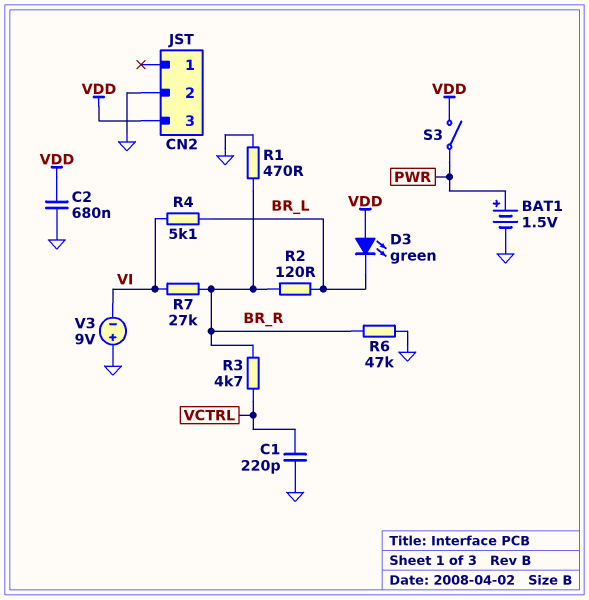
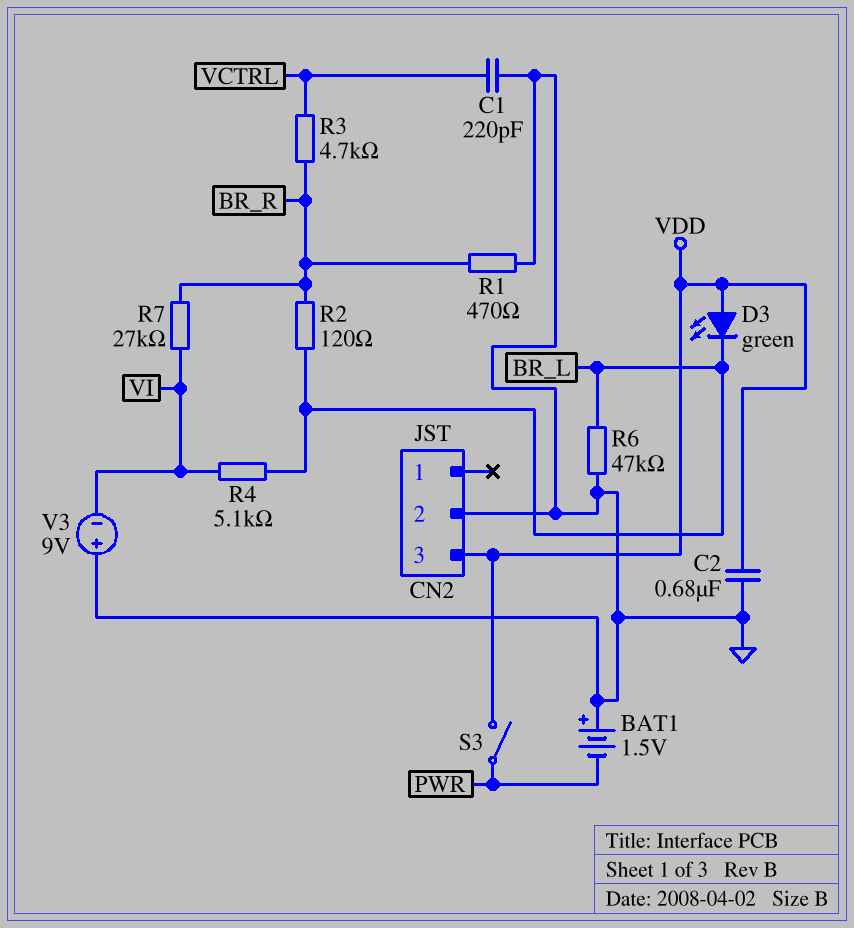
BAT1: 1.5V (plus PWR, minus GND) -> 1.5V (plus GND, minus PWR)
R6: 47k (BR_R, GND) -> 47k (BR_L, GND)

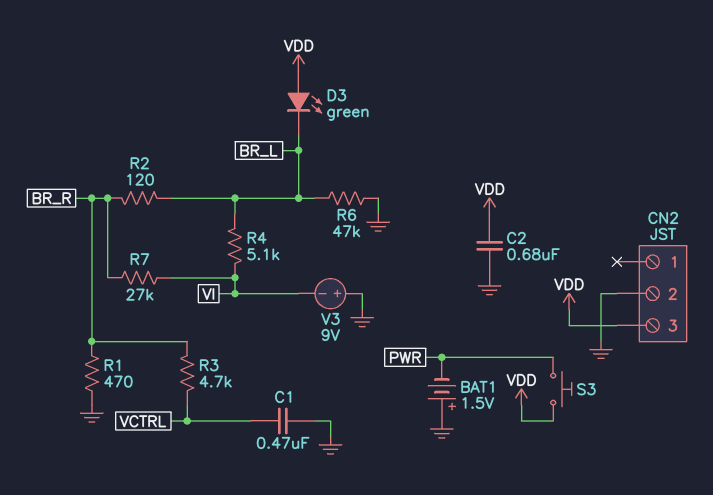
C1: 220pF (GND, VCTRL) -> 470nF (GND, VCTRL)
S3: switch (PWR, VDD) -> button (PWR, VDD)

